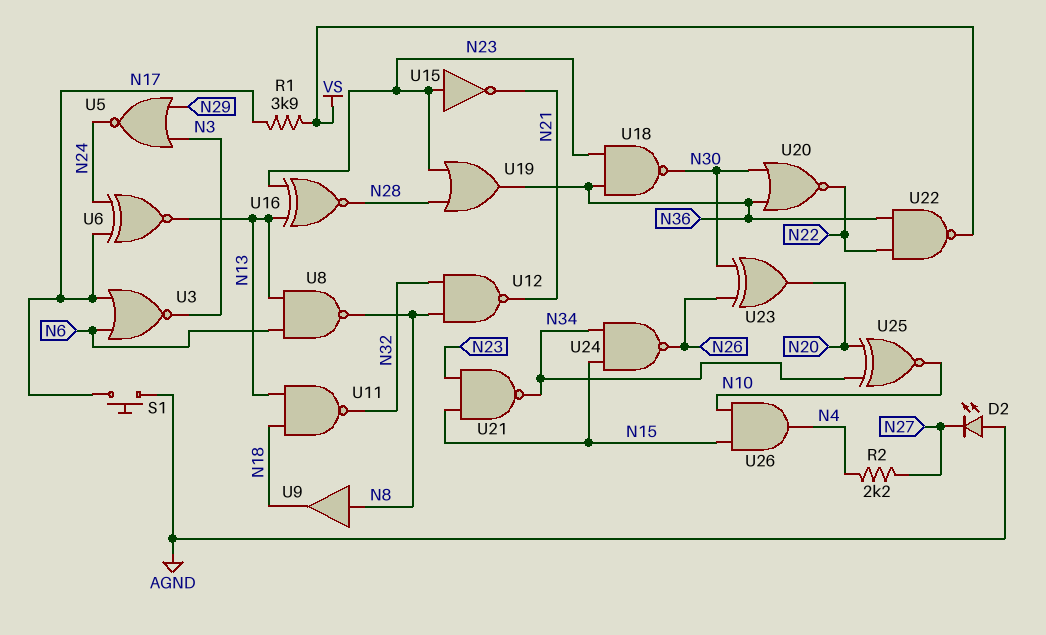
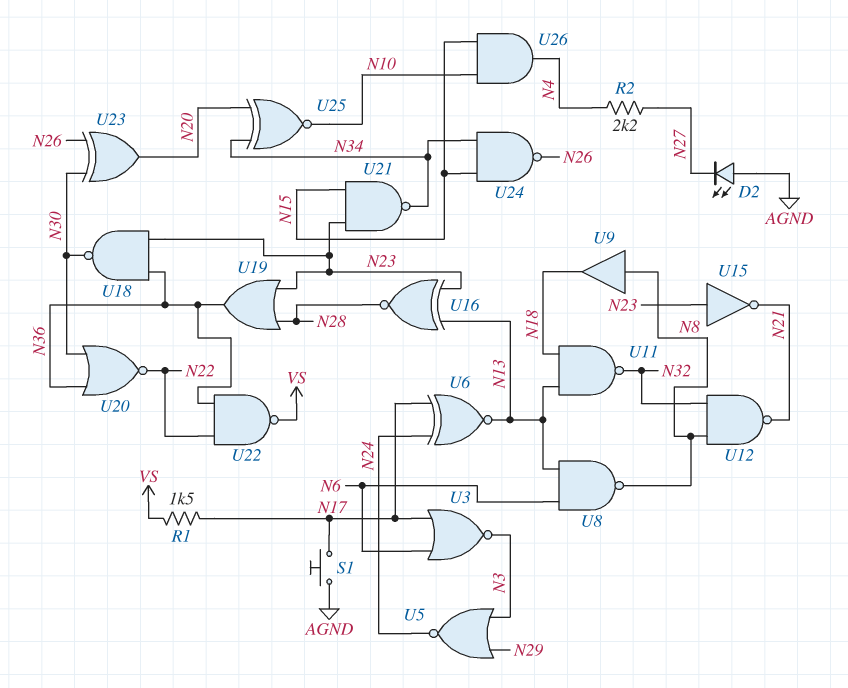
R1: 3.9k (N17, VS) -> 1.5k (N17, VS)

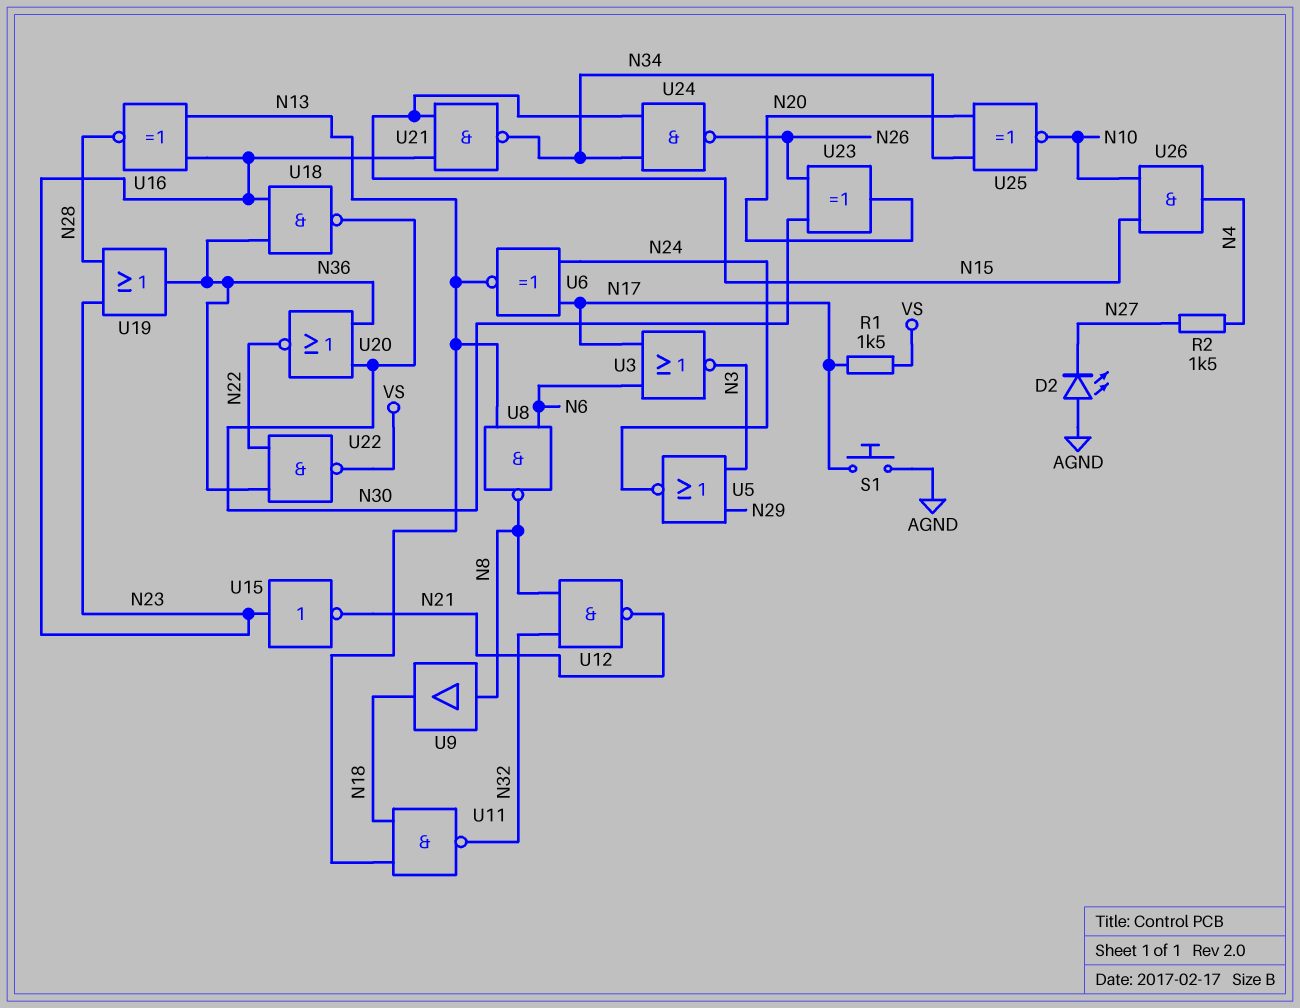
R2: 2.2k (N4, N27) -> 1.5k (N4, N27)

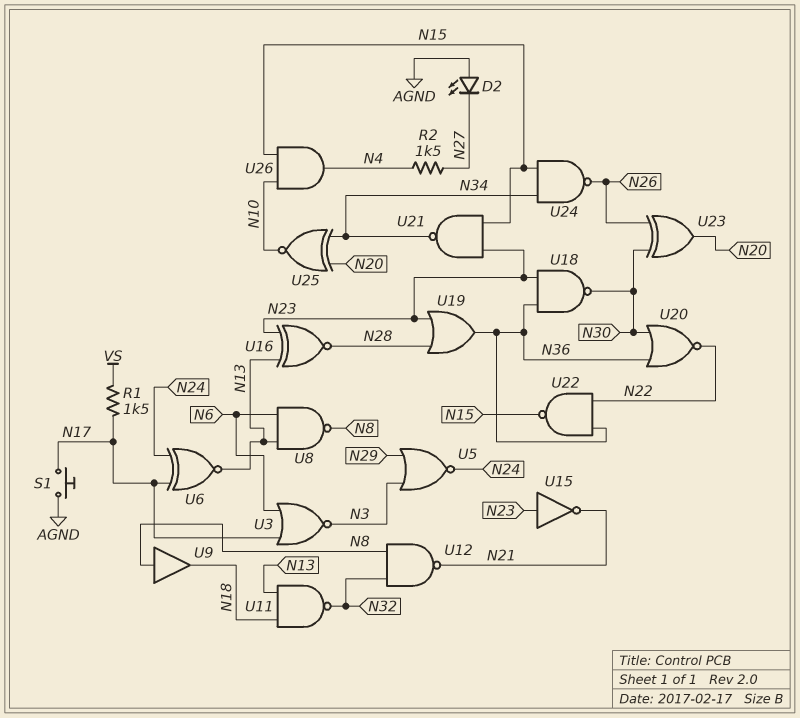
U22: NAND (in N22, in N36, out VS) -> NAND (in N22, in N36, out N15)

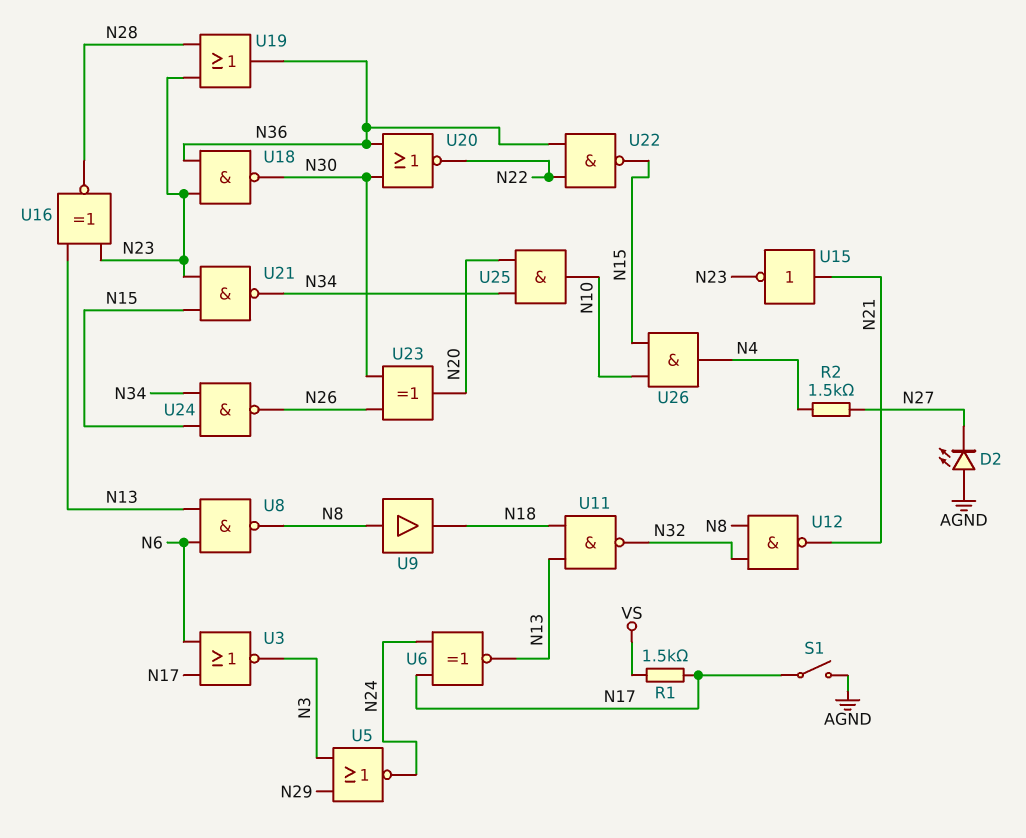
S1: button (AGND, N17) -> switch (AGND, N17)
U15: NOT (in N23, out N21) -> NOT (in N21, out N23)
U25: XNOR (in N20, in N34, out N10) -> AND (in N20, in N34, out N10)

